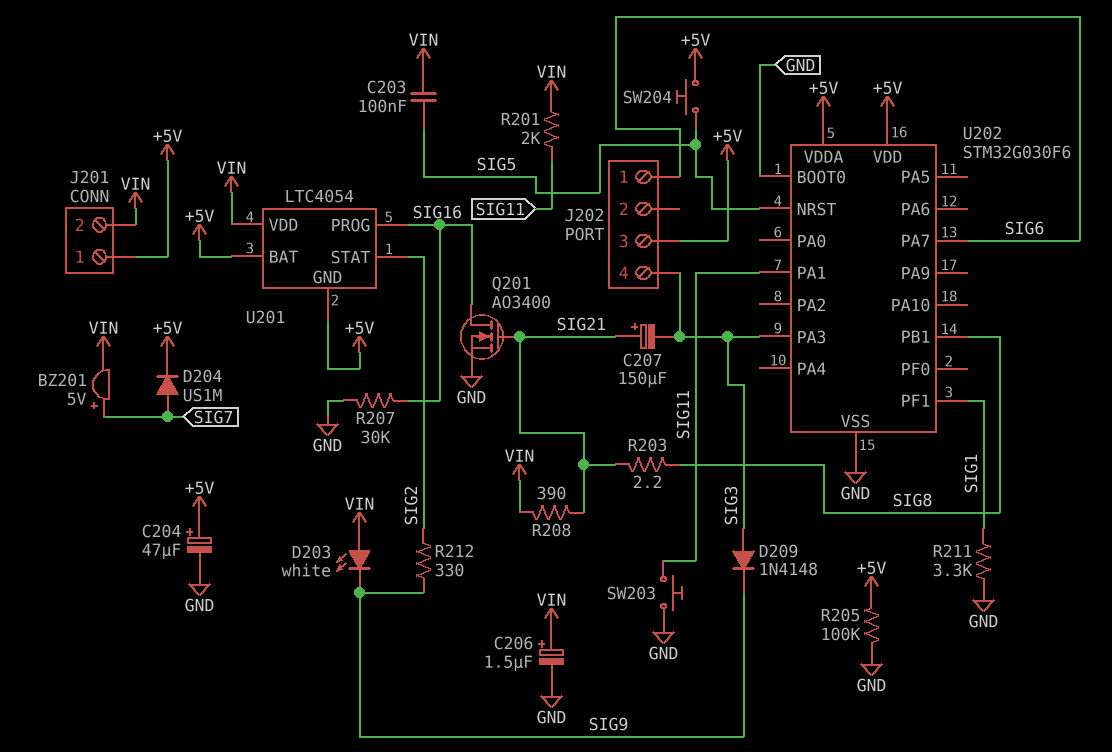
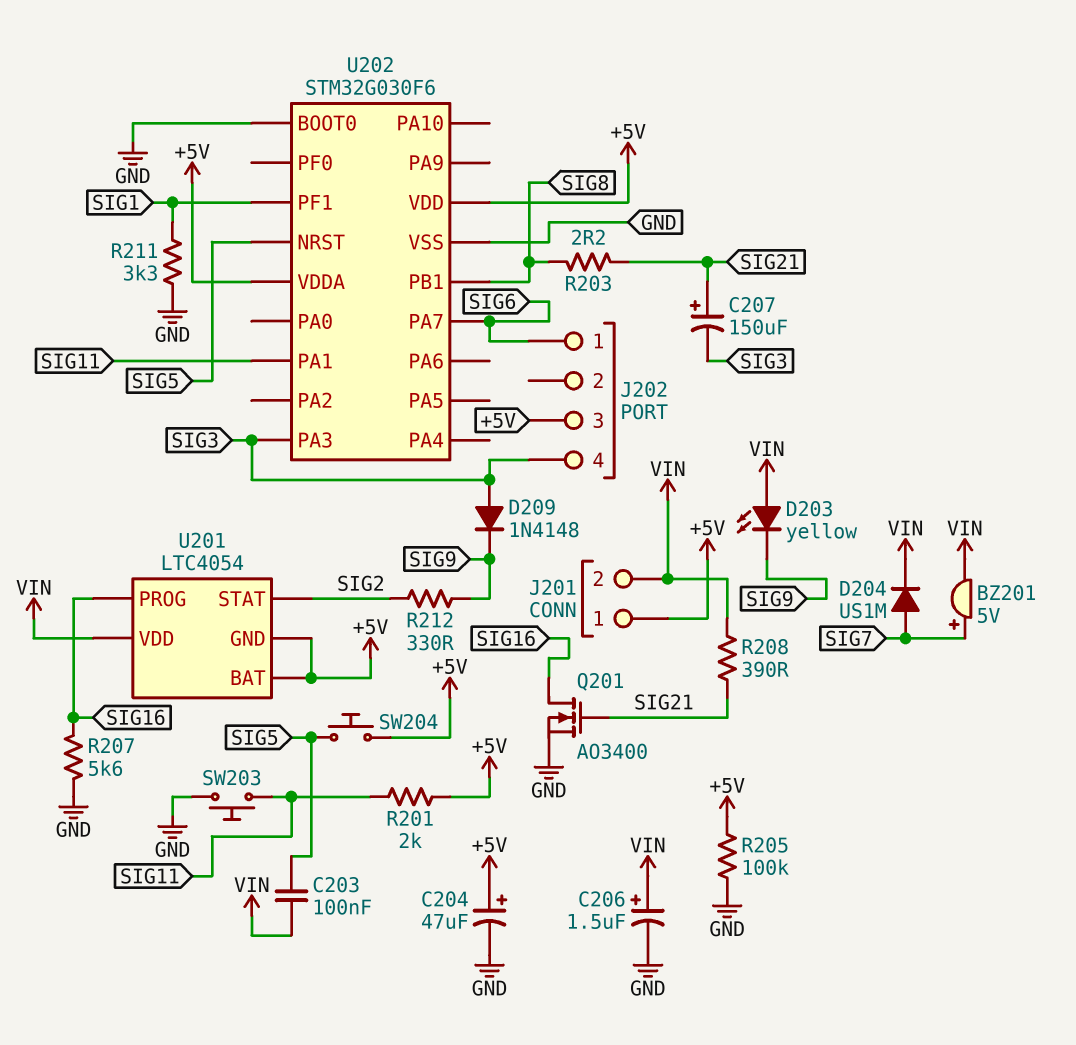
D203: LED white (A VIN, K SIG9) -> LED yellow (A VIN, K SIG9)
D204: diode US1M (A SIG7, K +5V) -> diode US1M (A SIG7, K VIN)
R201: 2k (SIG11, VIN) -> 2k (+5V, SIG11)
R207: 30k (GND, SIG16) -> 5.6k (GND, SIG16)

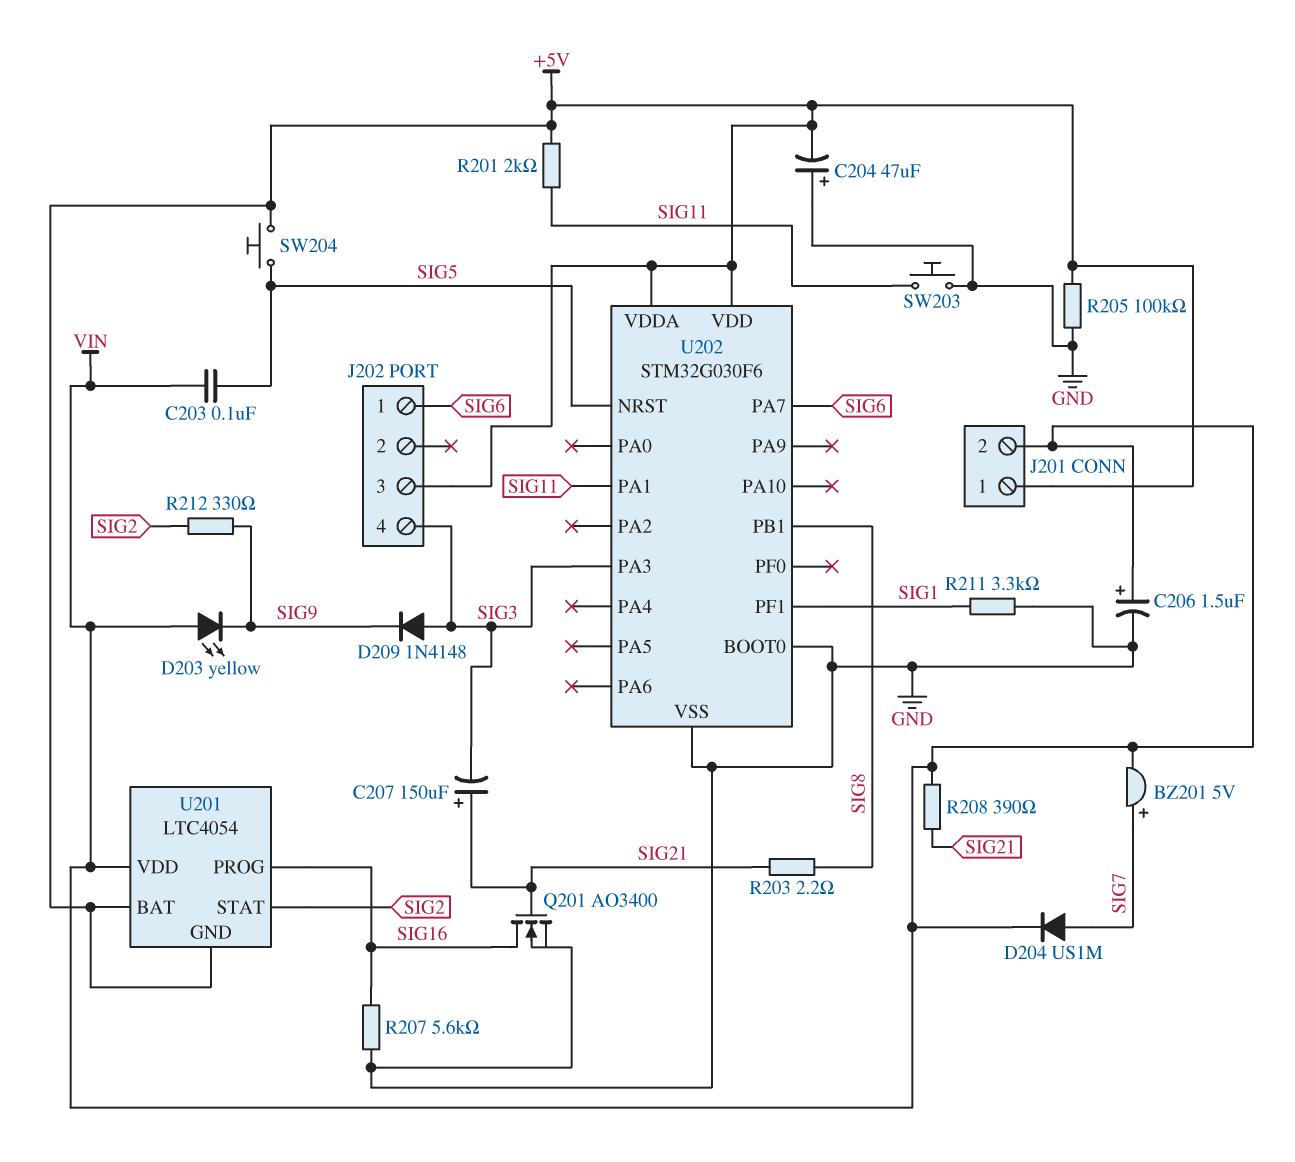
C204: 47uF (plus +5V, minus GND) -> 47uF (plus GND, minus +5V)

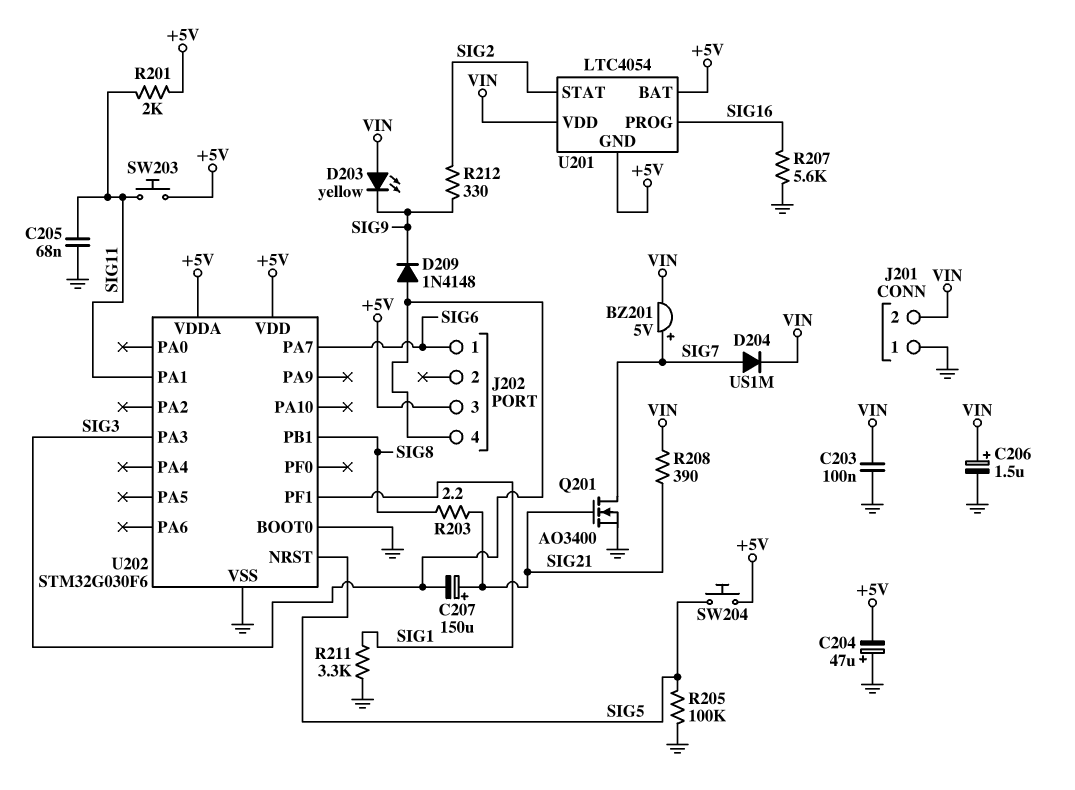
C203: 100nF (SIG5, VIN) -> 100nF (GND, VIN)
C205: none -> 68nF (GND, SIG11)
J201 pin 1: +5V -> GND
Q201: NMOS AO3400 (G SIG21, D SIG16, S GND) -> NMOS AO3400 (G SIG21, D SIG7, S GND)
R205: 100k (+5V, GND) -> 100k (GND, SIG5)
SW203: button (GND, SIG11) -> button (+5V, SIG11)

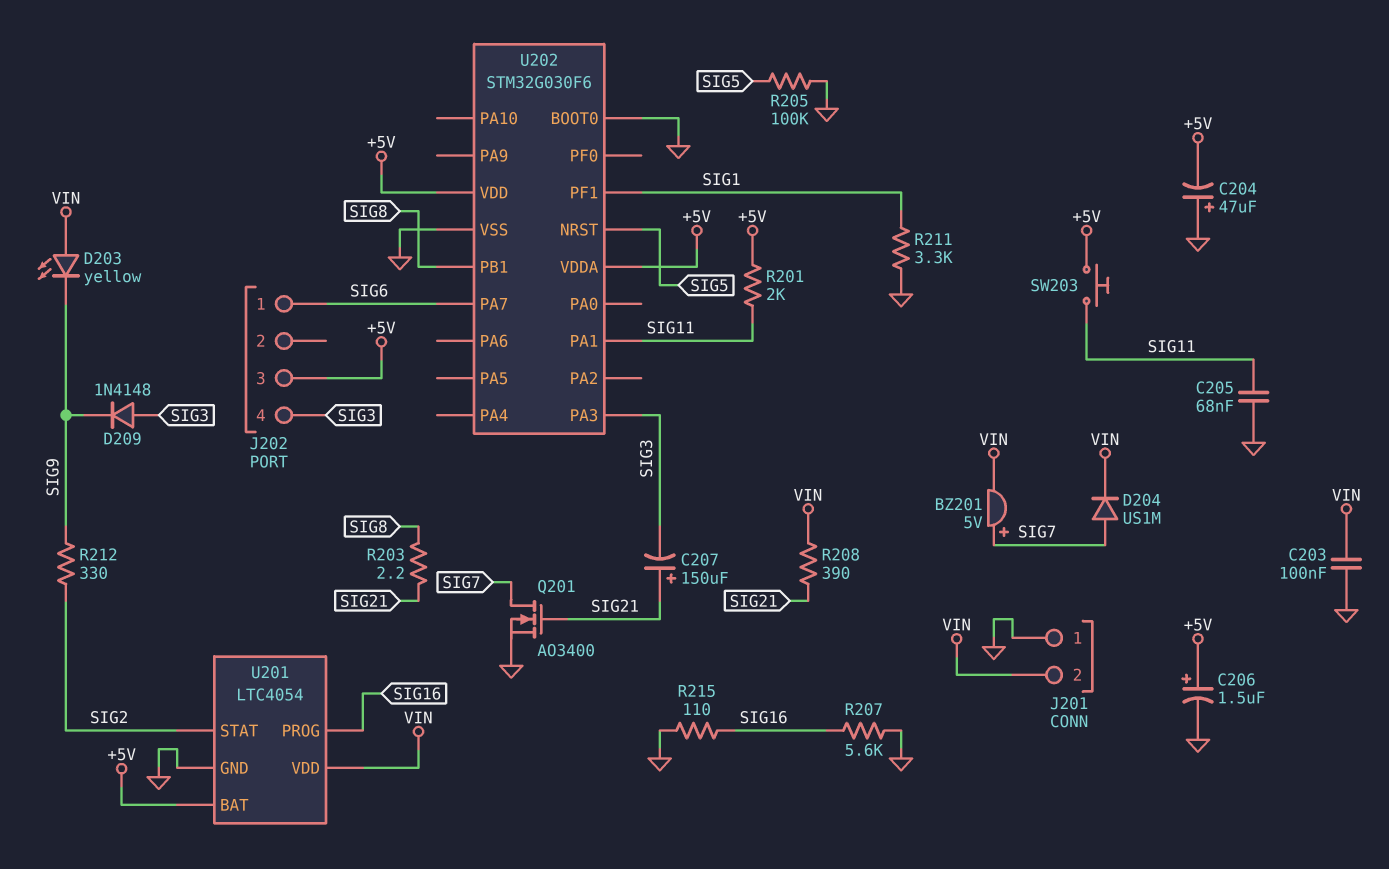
C206: 1.5uF (plus VIN, minus GND) -> 1.5uF (plus +5V, minus GND)
R215: none -> 110 (GND, SIG16)
SW204: button (+5V, SIG5) -> none
U201 pin GND: +5V -> GND

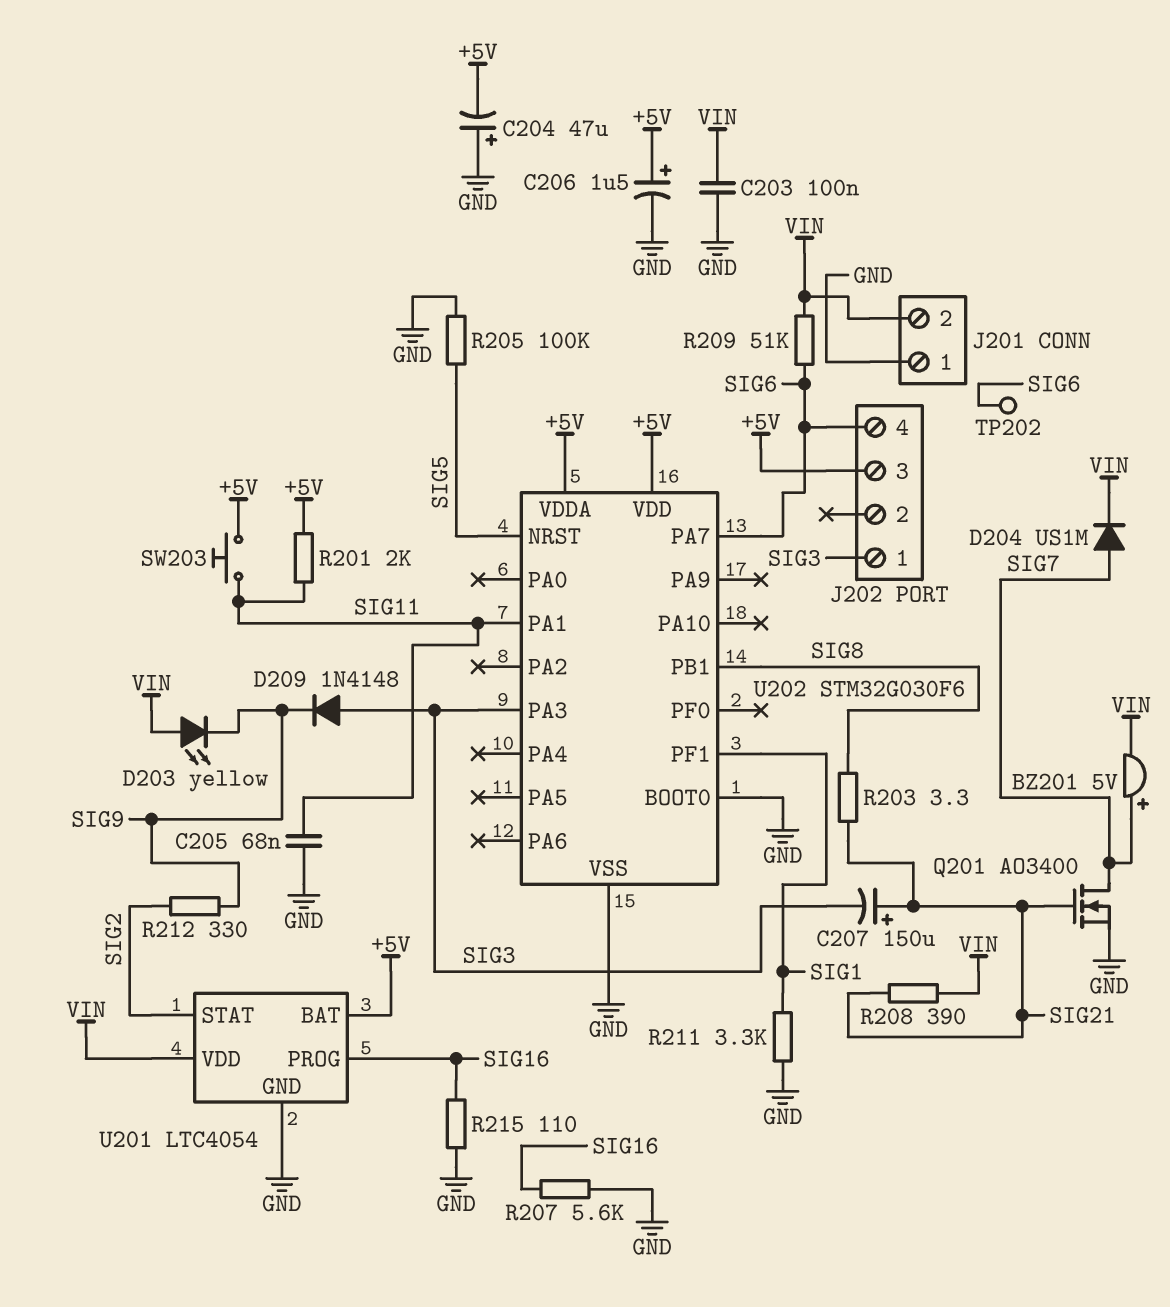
J202 pin 1: SIG6 -> SIG3
J202 pin 4: SIG3 -> SIG6
R203: 2.2 (SIG8, SIG21) -> 3.3 (SIG8, SIG21)
R209: none -> 51k (SIG6, VIN)
TP202: none -> test point (SIG6)

